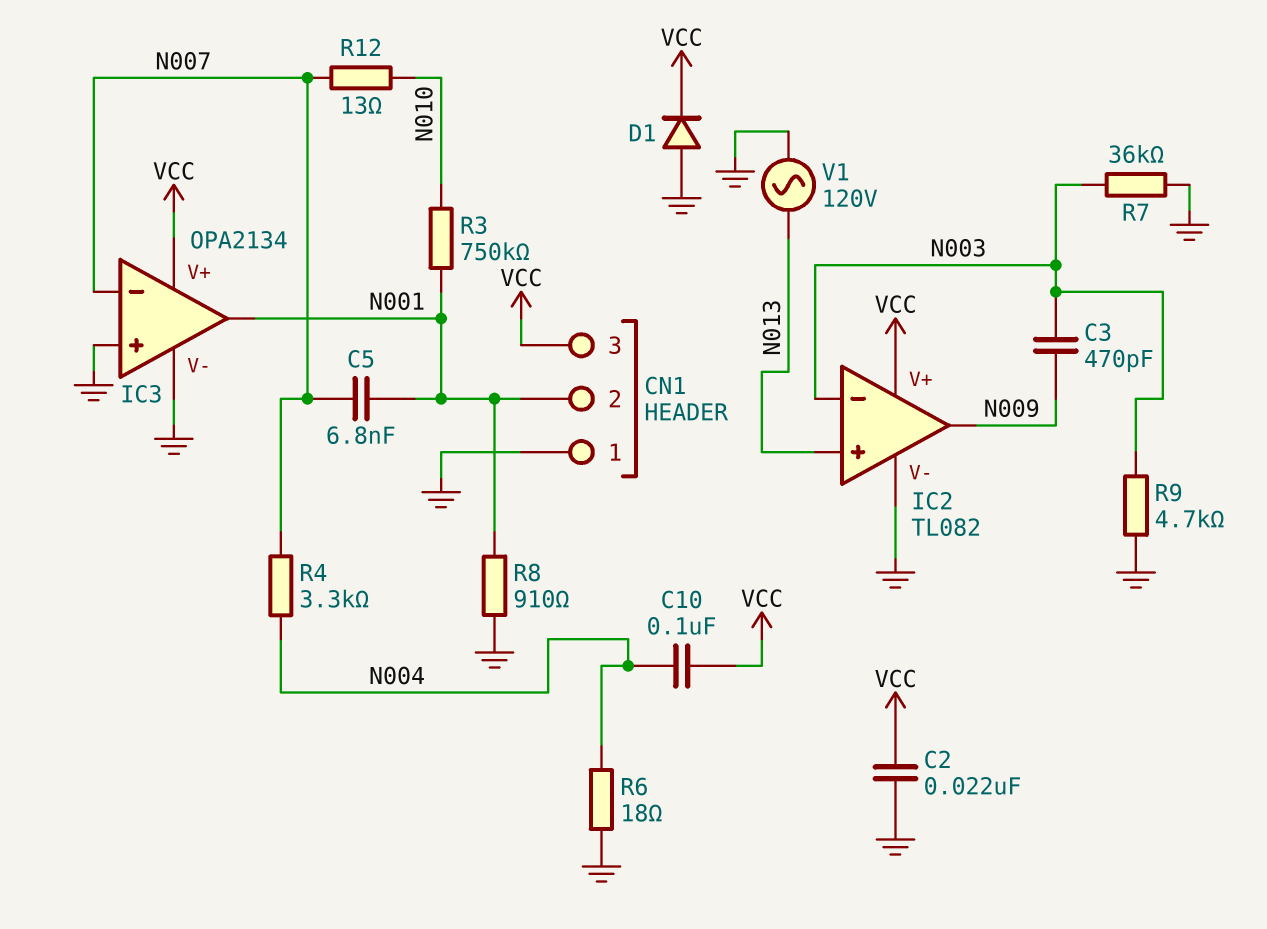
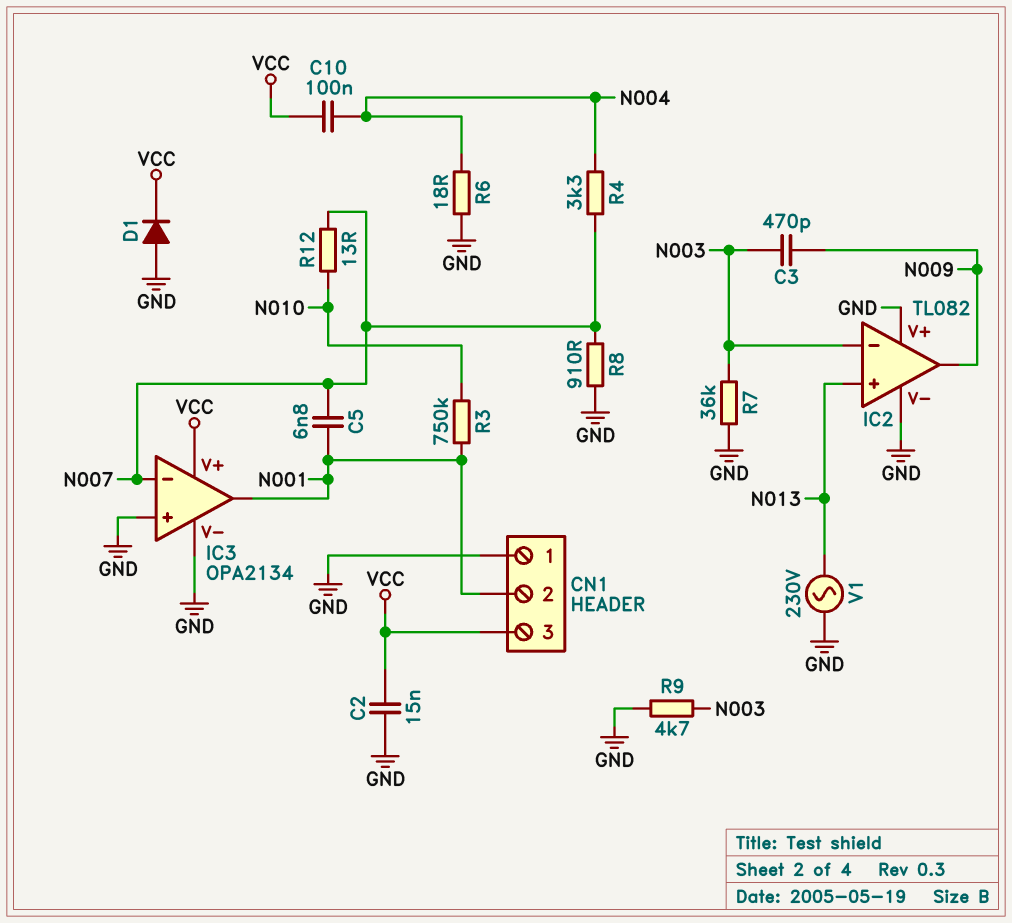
C2: 22nF (GND, VCC) -> 15nF (GND, VCC)
IC2 pin V+: VCC -> GND
R8: 910 (GND, N001) -> 910 (GND, N007)
V1: AC 120V (GND, N013) -> AC 230V (GND, N013)

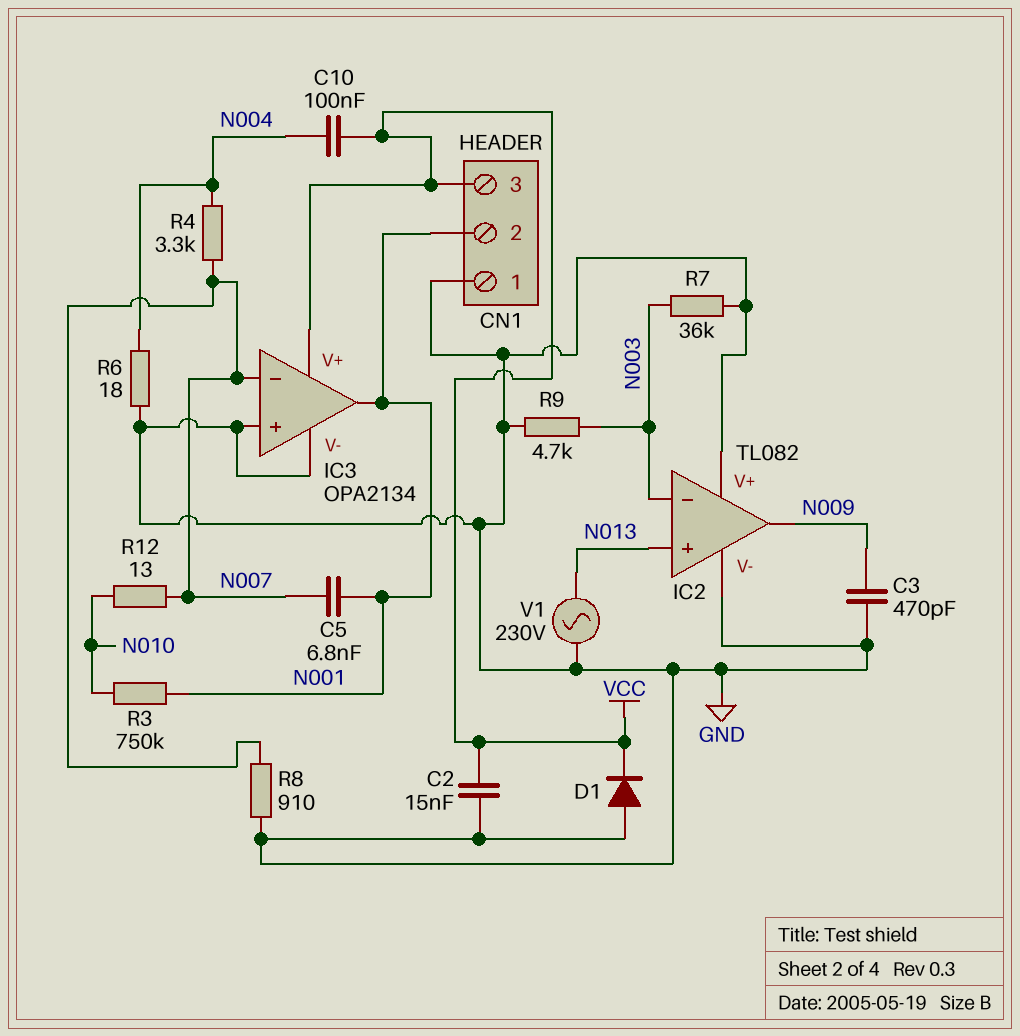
C3: 470pF (N003, N009) -> 470pF (GND, N009)

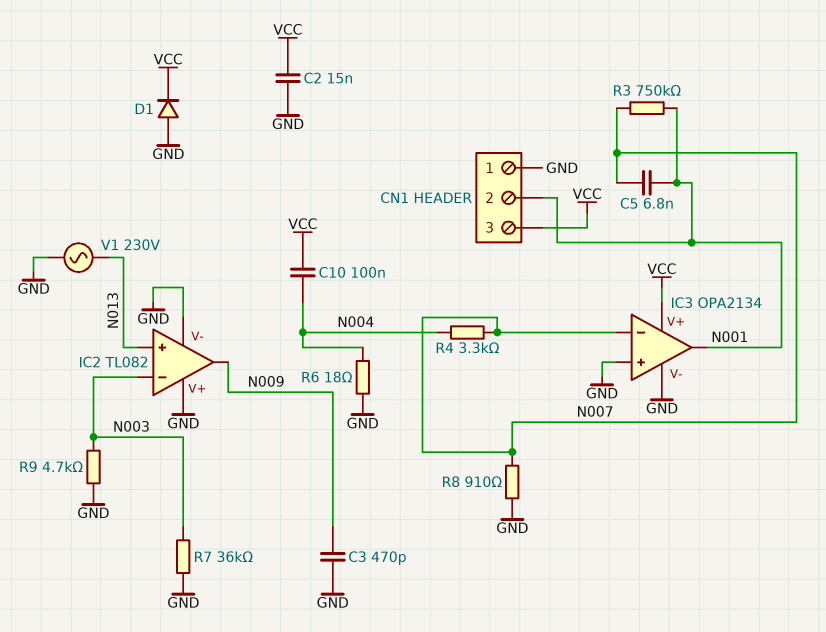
R3: 750k (N001, N010) -> 750k (N001, N007)
R12: 13 (N007, N010) -> none

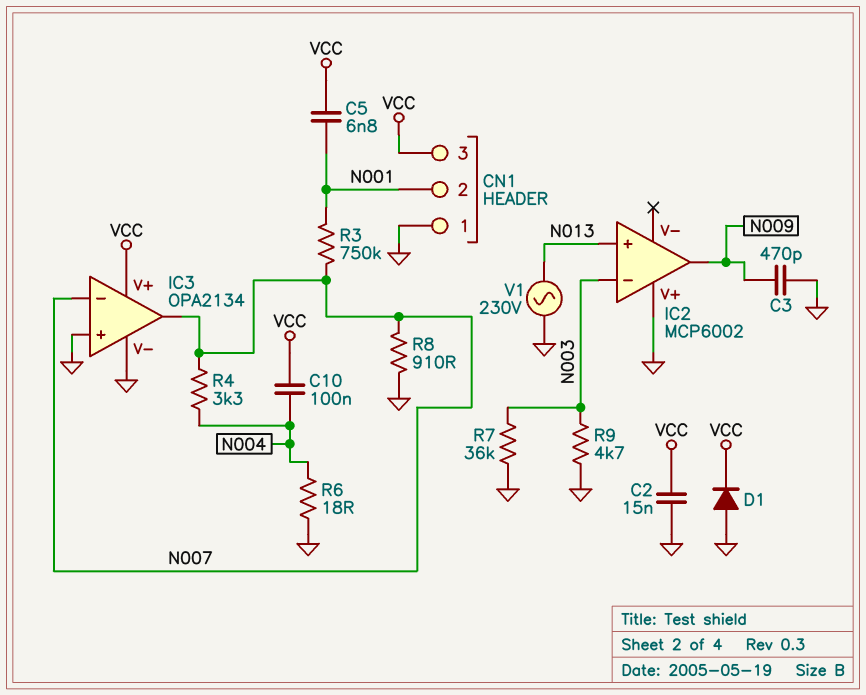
C5: 6.8nF (N001, N007) -> 6.8nF (N001, VCC)
IC2: TL082 -> MCP6002
IC2 pin V-: GND -> none
IC3 pin out: N001 -> N007

